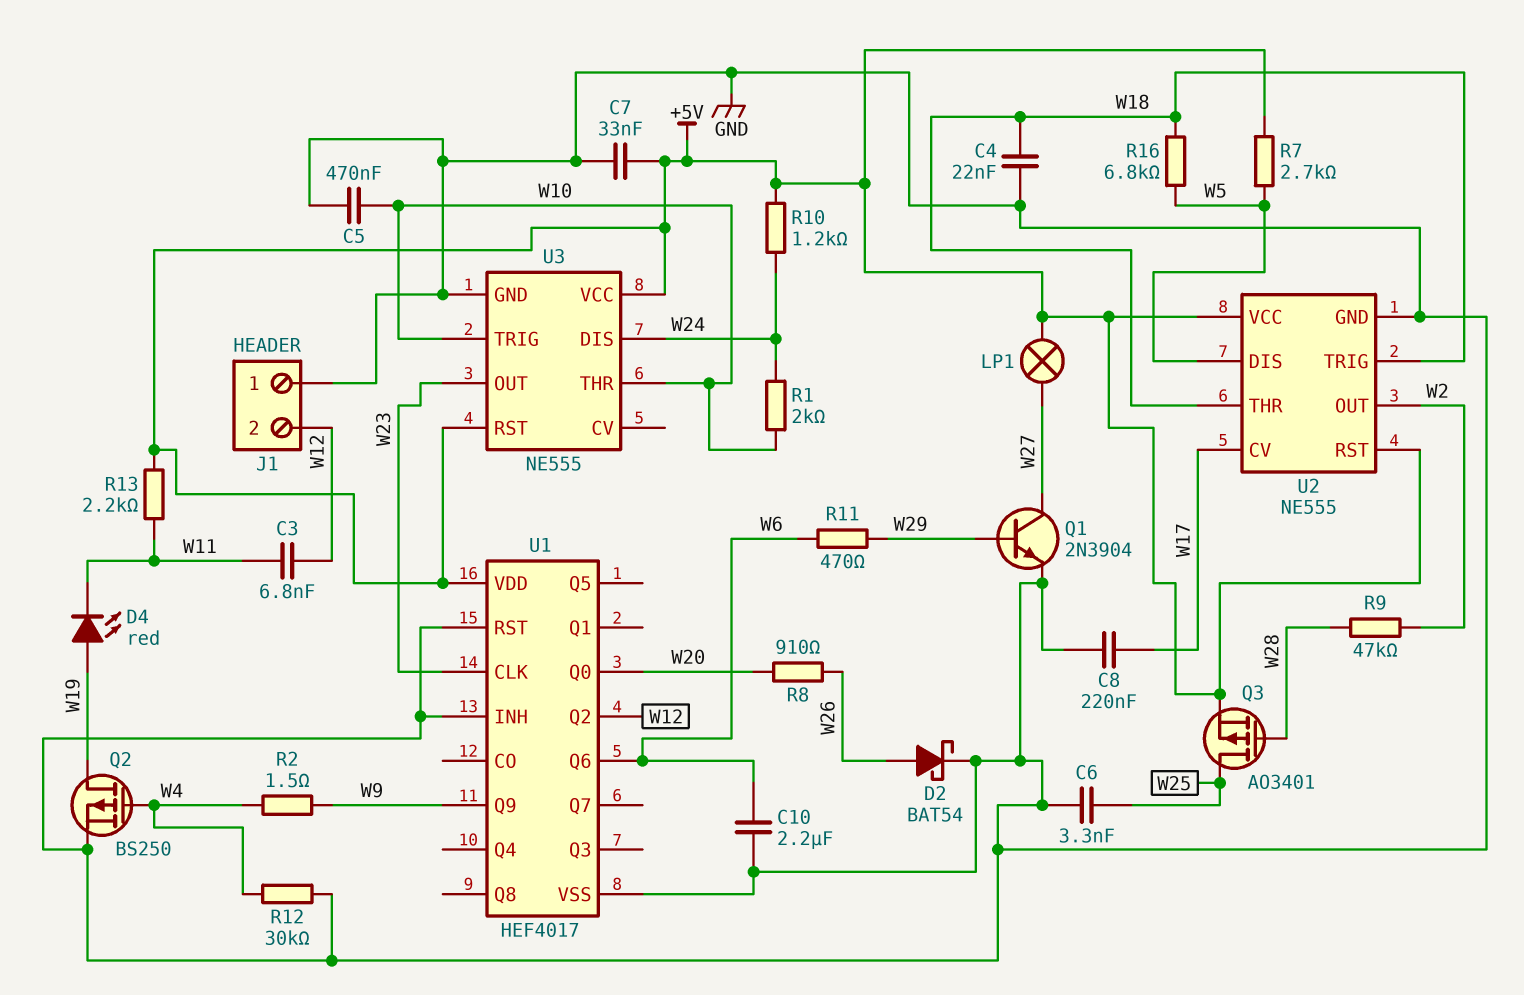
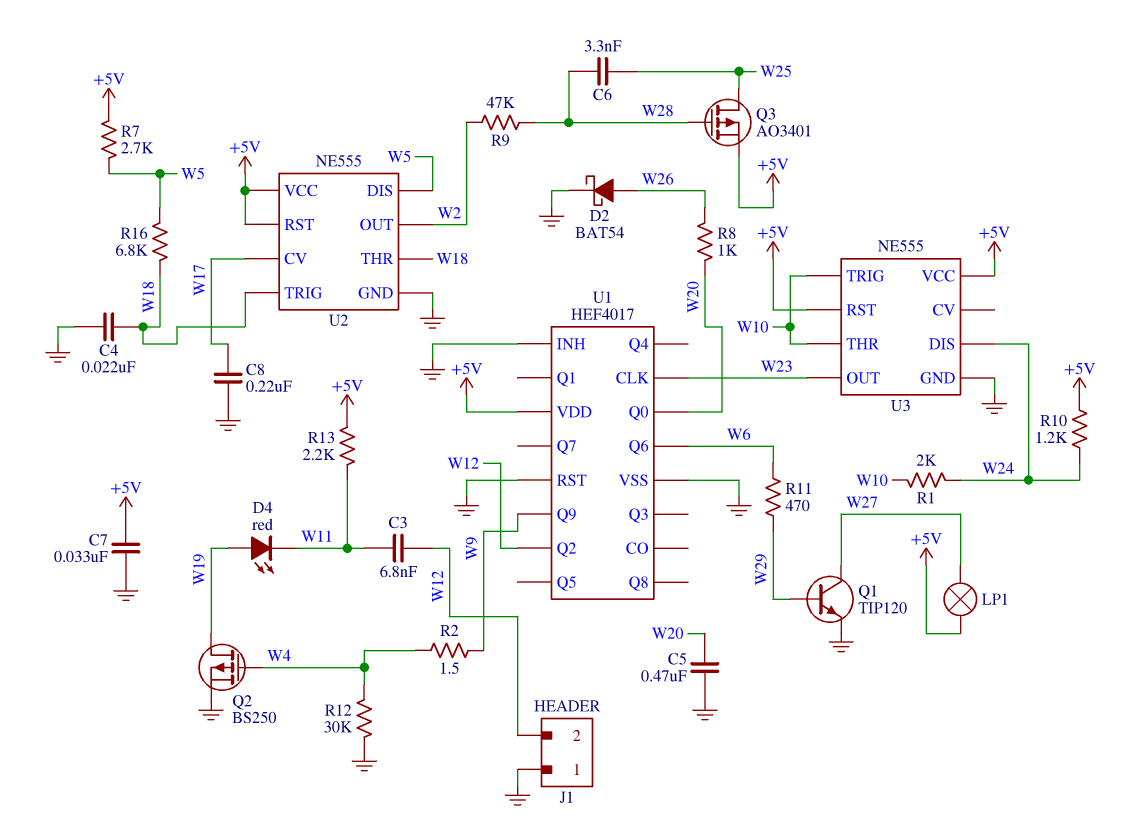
C5: 470nF (GND, W10) -> 470nF (GND, W20)
C6: 3.3nF (GND, W25) -> 3.3nF (W25, W28)
C10: 2.2uF (GND, W6) -> none
Q1: NPN 2N3904 (B W29, C W27, E GND) -> NPN TIP120 (B W29, C W27, E GND)
R8: 910 (W20, W26) -> 1k (W20, W26)

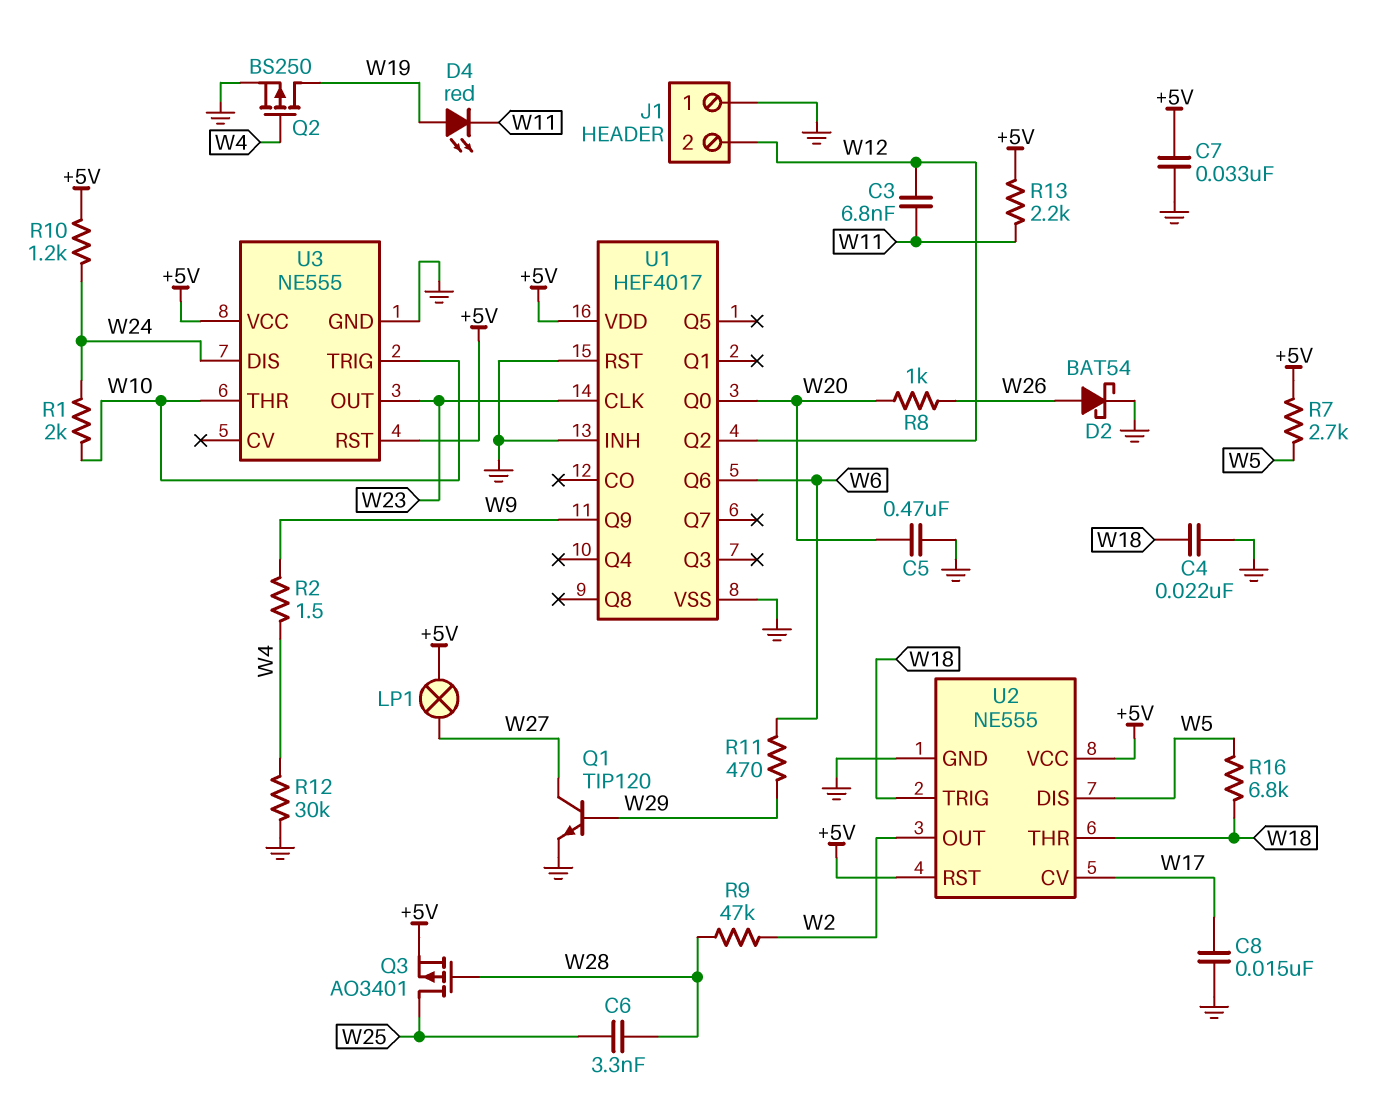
C8: 220nF (GND, W17) -> 15nF (GND, W17)

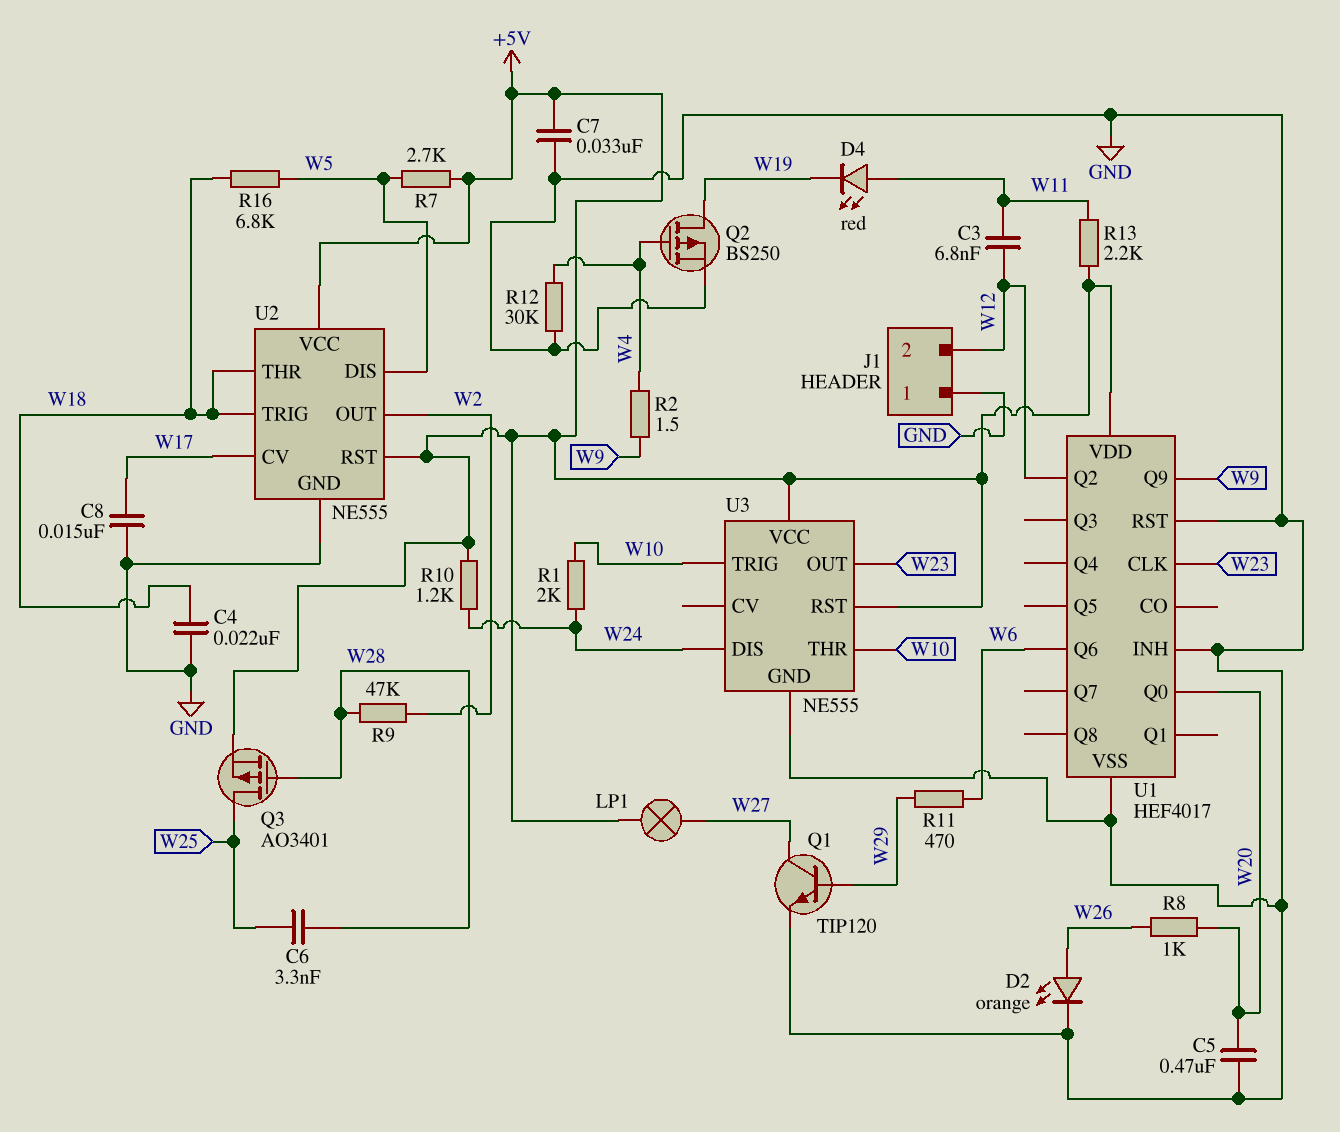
D2: schottky BAT54 (A W26, K GND) -> LED orange (A W26, K GND)
D4: LED red (A W19, K W11) -> LED red (A W11, K W19)

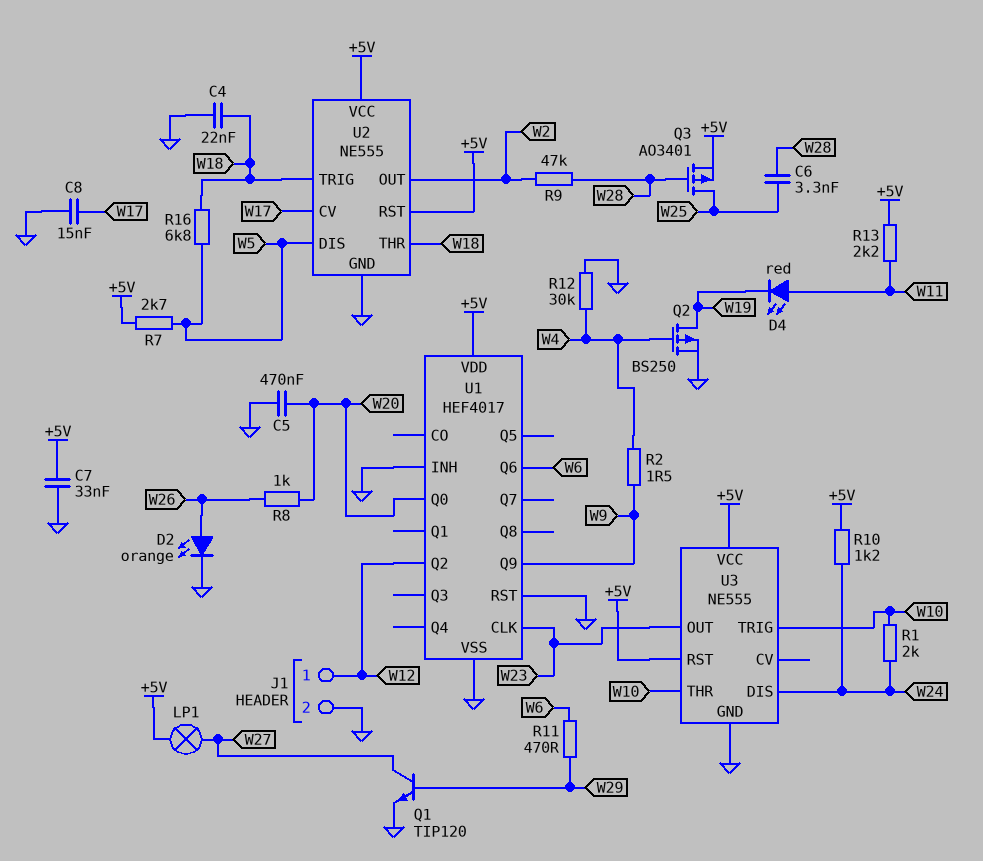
C3: 6.8nF (W11, W12) -> none
J1 pin 1: GND -> W12
J1 pin 2: W12 -> GND

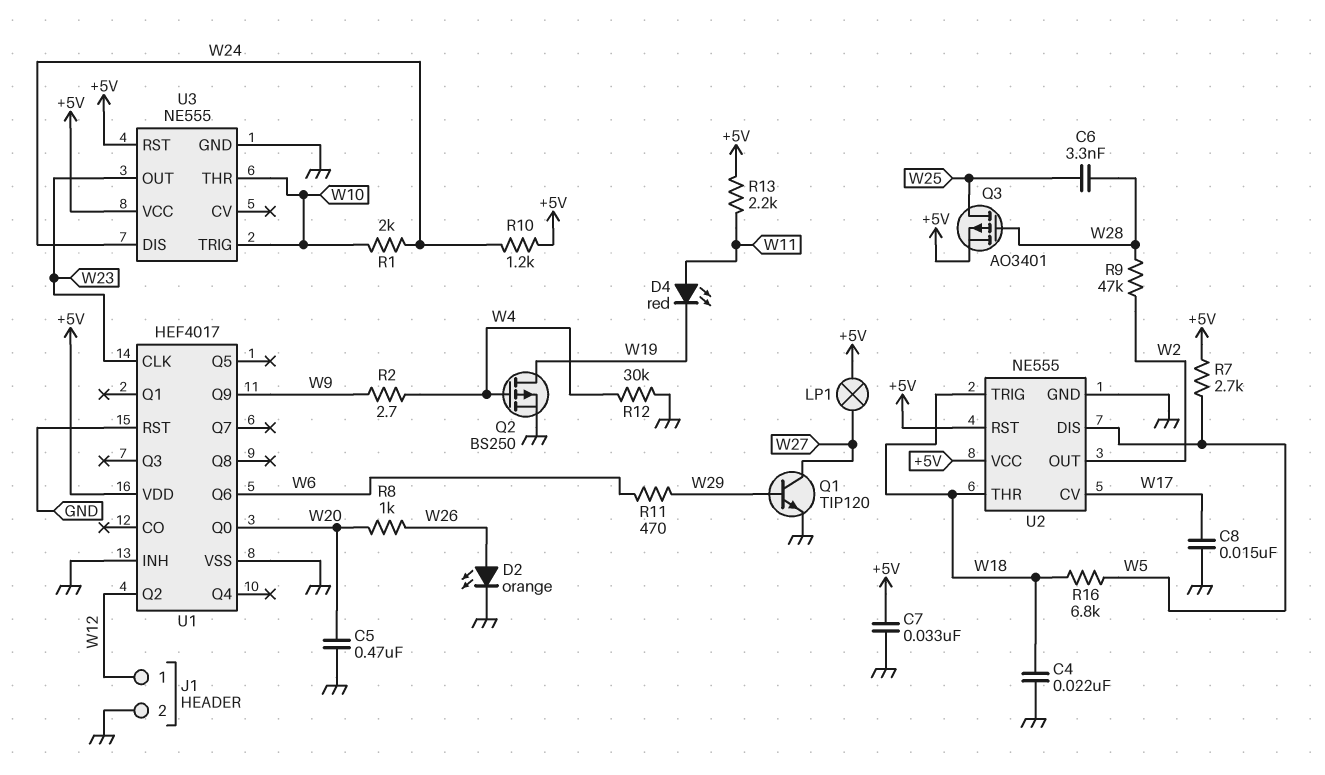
R2: 1.5 (W4, W9) -> 2.7 (W4, W9)

